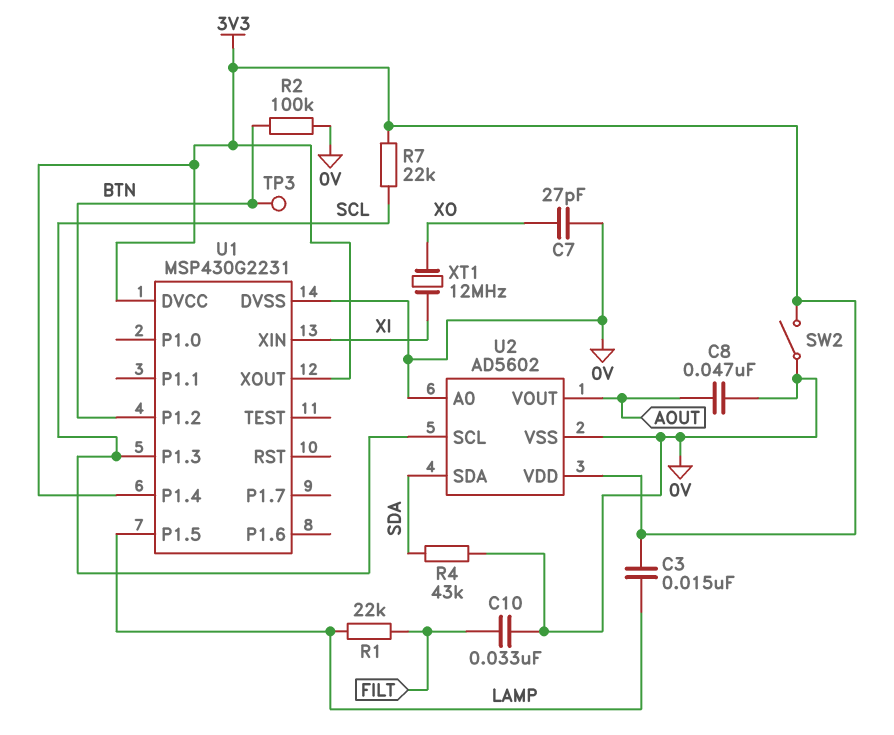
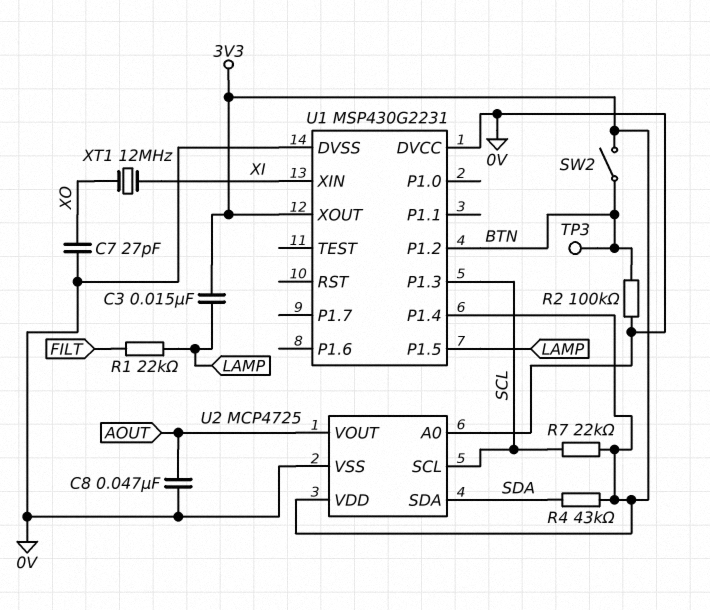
C10: 33nF (0V, FILT) -> none
R4: 43k (0V, SDA) -> 43k (3V3, SDA)
SW2: switch (0V, 3V3) -> switch (3V3, BTN)
U1 pin DVCC: 3V3 -> 0V
U2: AD5602 -> MCP4725

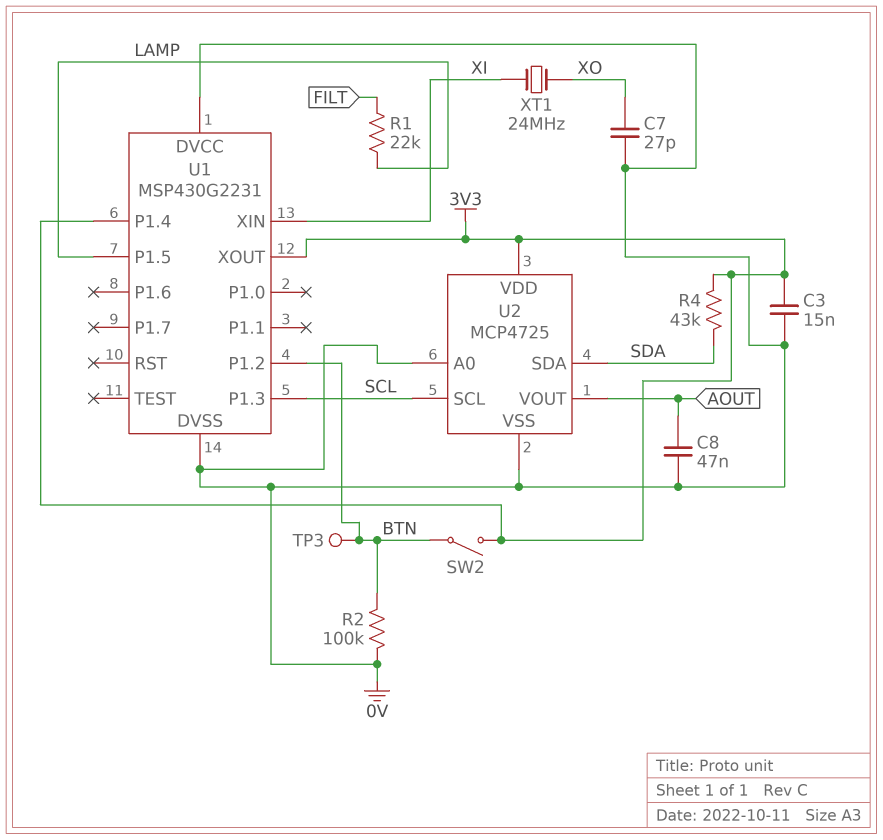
C3: 15nF (3V3, LAMP) -> 15nF (0V, 3V3)
R7: 22k (3V3, SCL) -> none
XT1: 12MHz (XI, XO) -> 24MHz (XI, XO)

